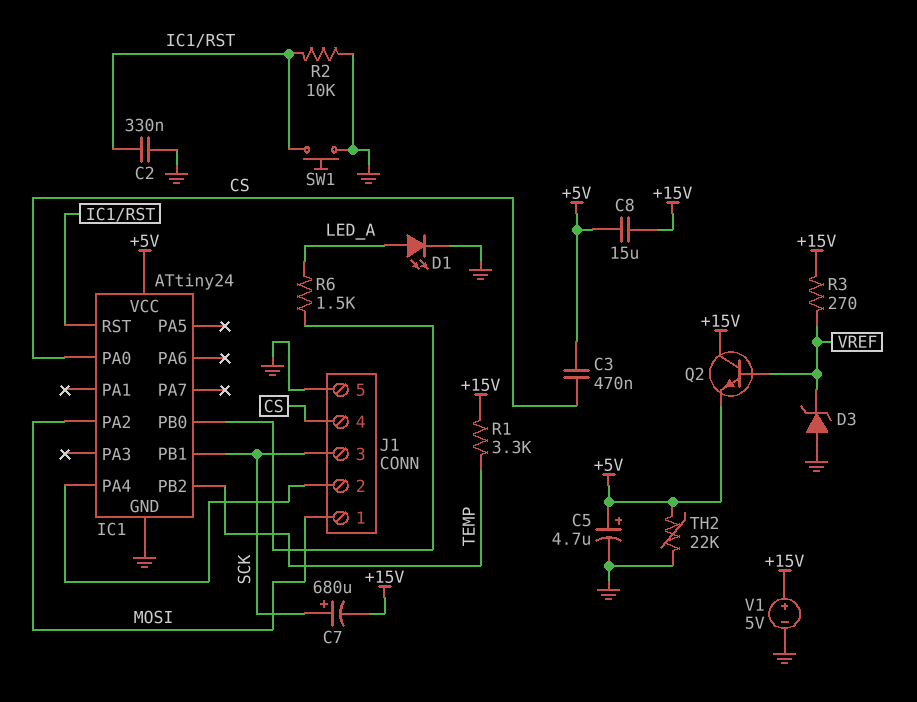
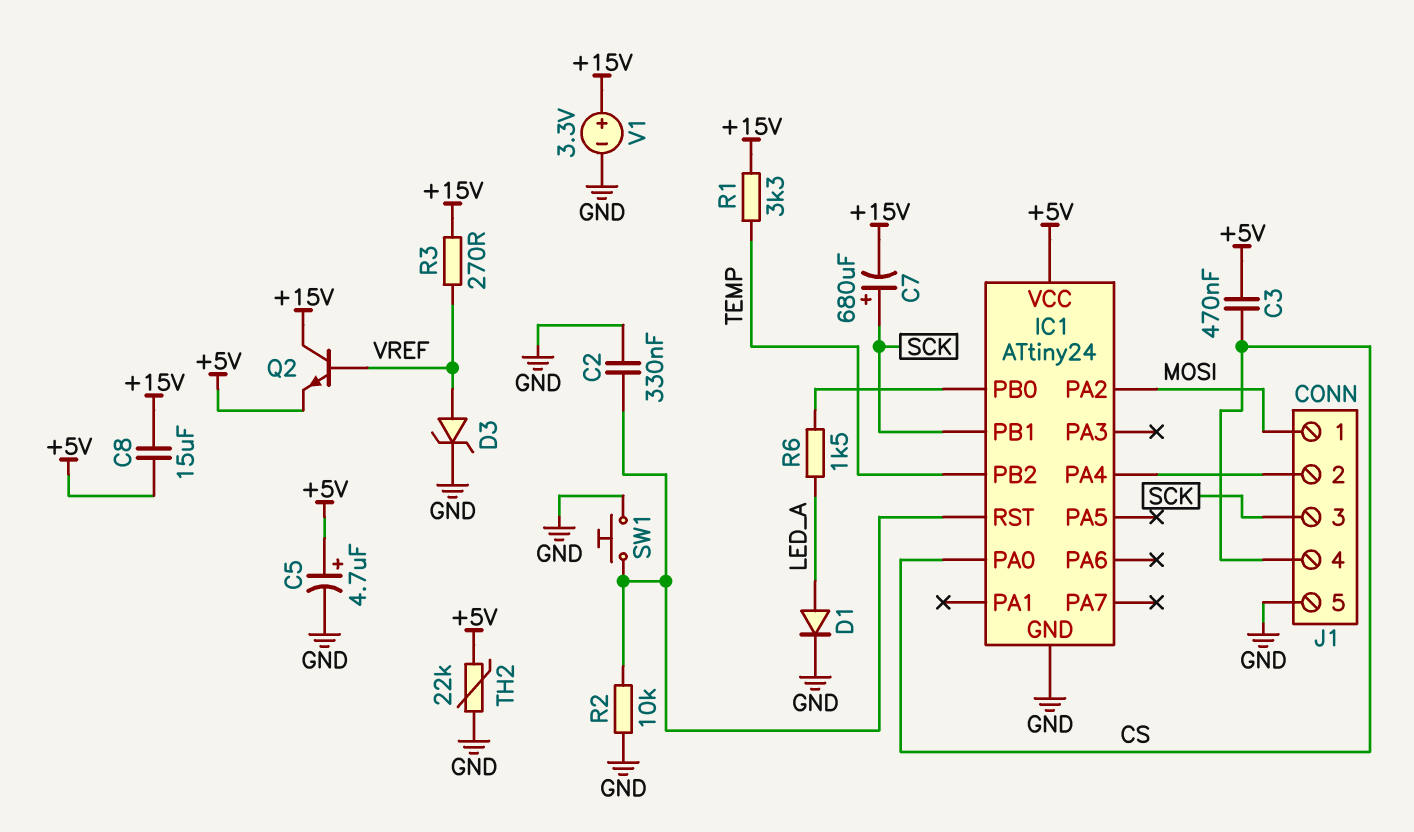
D1: LED (A LED_A, K GND) -> diode (A LED_A, K GND)
D3: zener (A GND, K VREF) -> zener (A VREF, K GND)
V1: 5V (plus +15V, minus GND) -> 3.3V (plus +15V, minus GND)

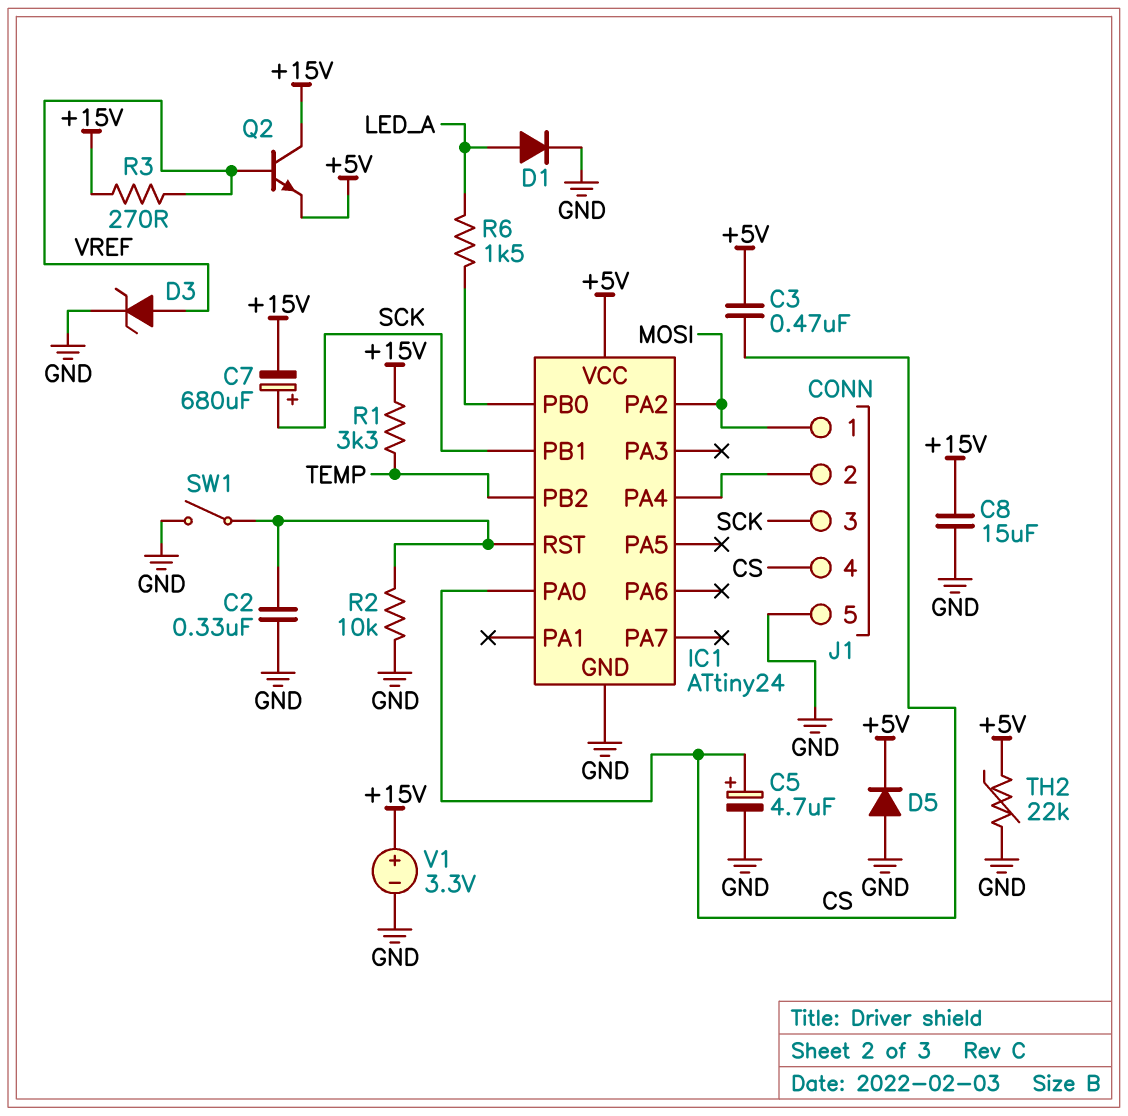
C5: 4.7uF (plus +5V, minus GND) -> 4.7uF (plus CS, minus GND)
C8: 15uF (+5V, +15V) -> 15uF (+15V, GND)
D5: none -> diode (A GND, K +5V)
SW1: button (GND, IC1/RST) -> switch (GND, IC1/RST)

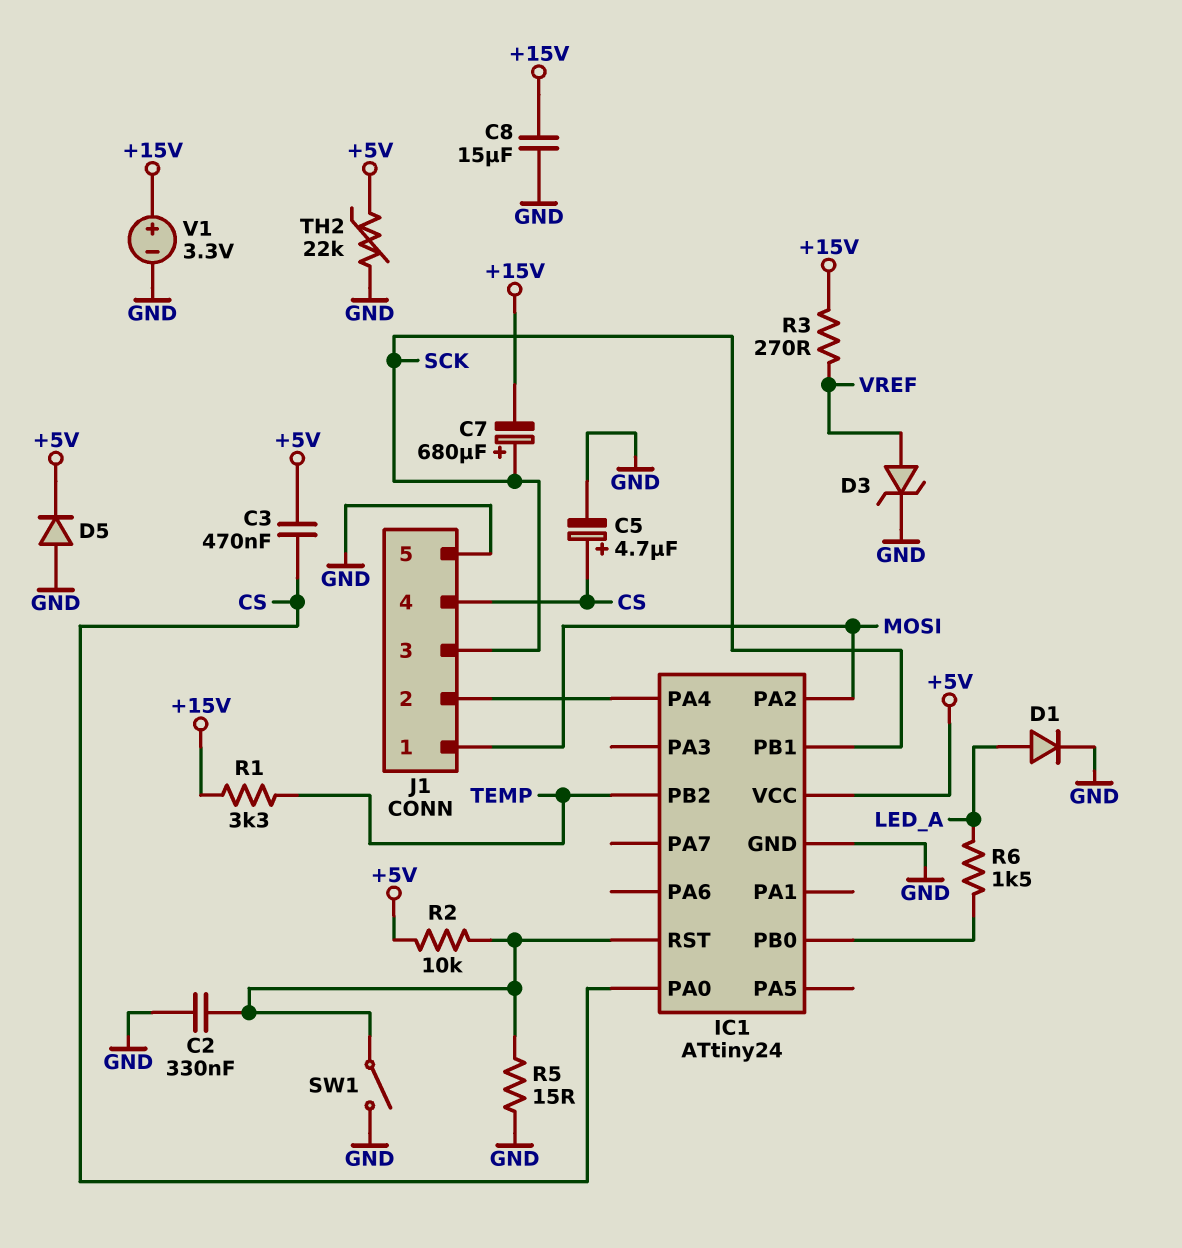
Q2: NPN (B VREF, C +15V, E +5V) -> none
R2: 10k (GND, IC1/RST) -> 10k (+5V, IC1/RST)
R5: none -> 15 (GND, IC1/RST)

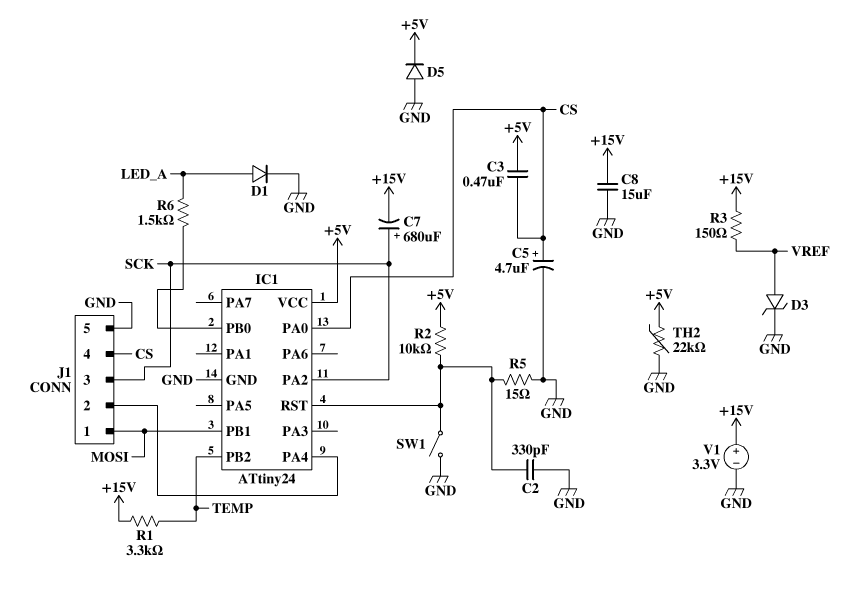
C2: 330nF (GND, IC1/RST) -> 330pF (GND, IC1/RST)
IC1 pin PA2: MOSI -> SCK
IC1 pin PB1: SCK -> MOSI
R3: 270 (+15V, VREF) -> 150 (+15V, VREF)

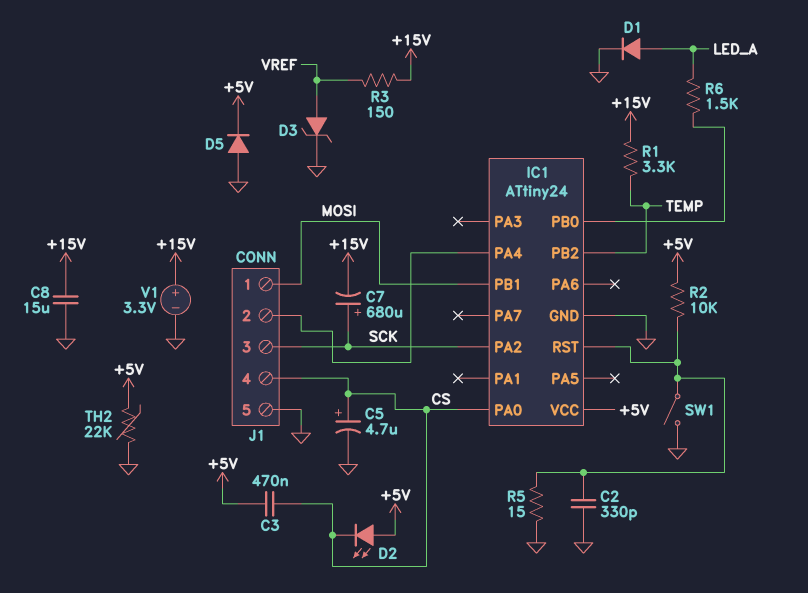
D2: none -> LED (A +5V, K CS)

